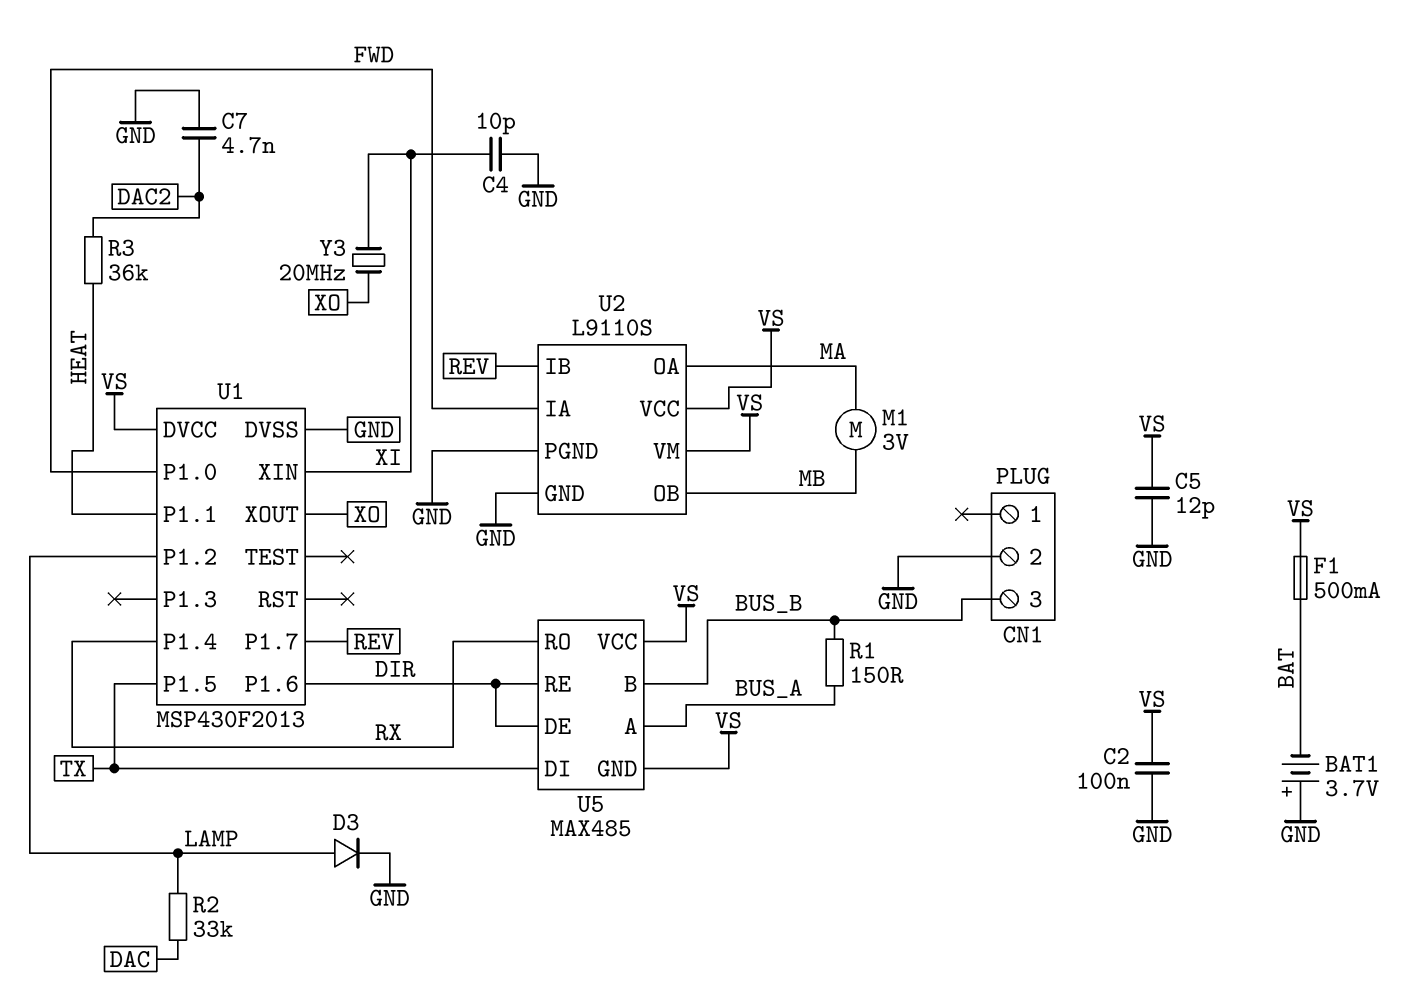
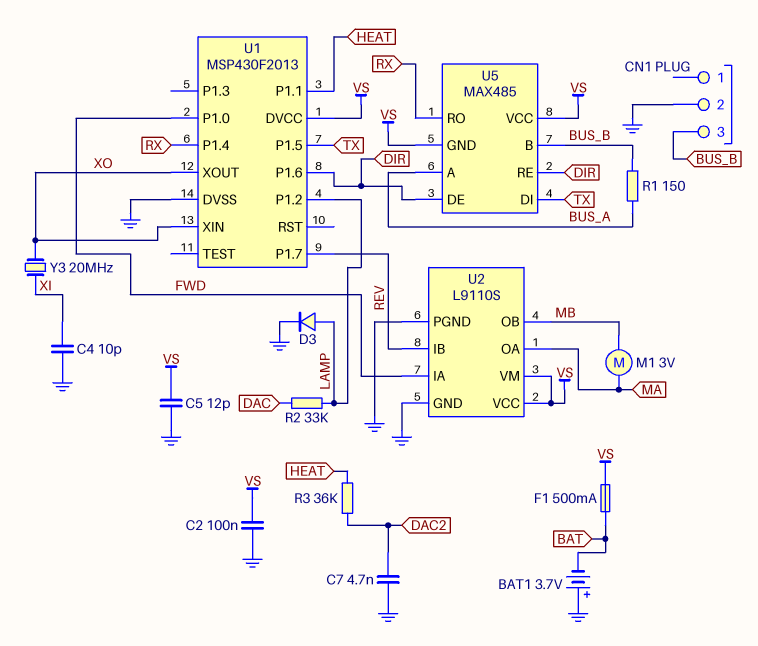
U1 pin XIN: XI -> XO

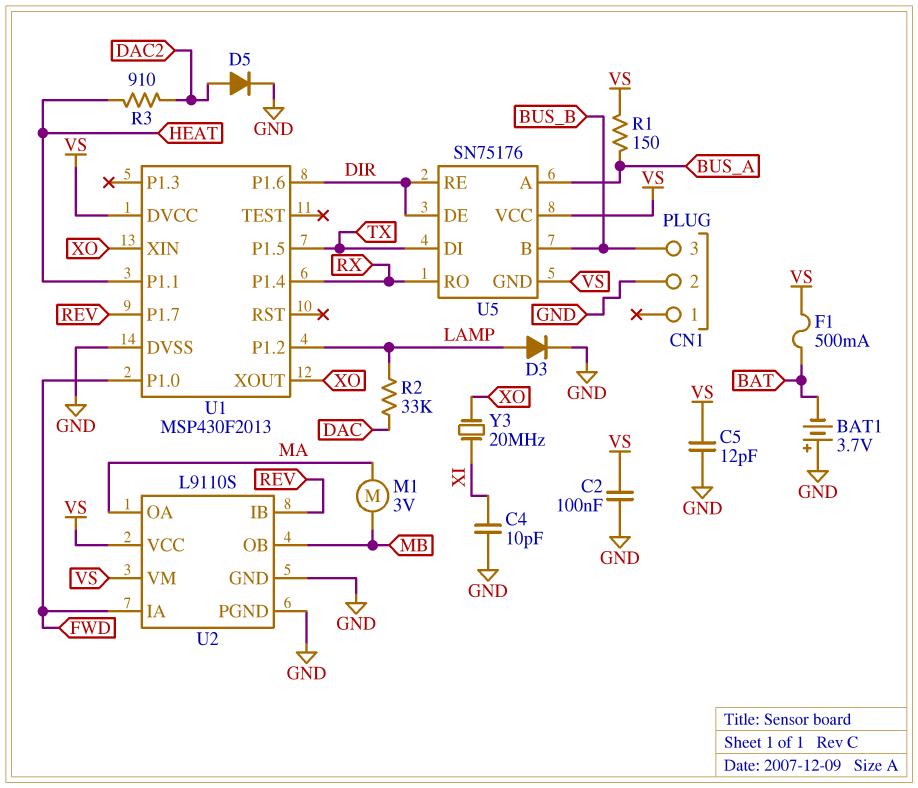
C7: 4.7nF (DAC2, GND) -> none
D5: none -> diode (A DAC2, K GND)
R1: 150 (BUS_A, BUS_B) -> 150 (BUS_A, VS)
R3: 36k (DAC2, HEAT) -> 910 (DAC2, HEAT)
U5: MAX485 -> SN75176

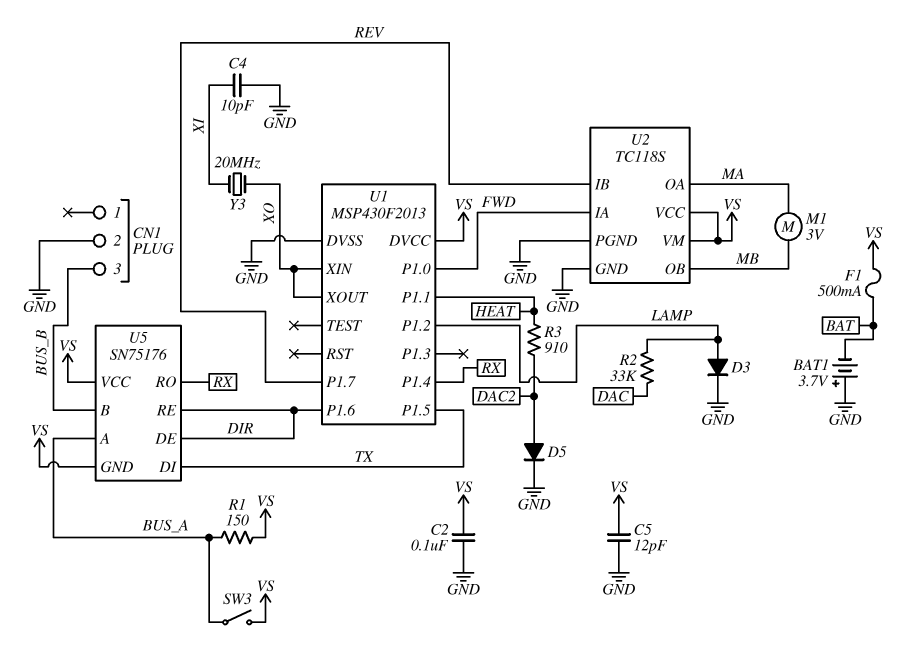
SW3: none -> switch (BUS_A, VS)
U2: L9110S -> TC118S

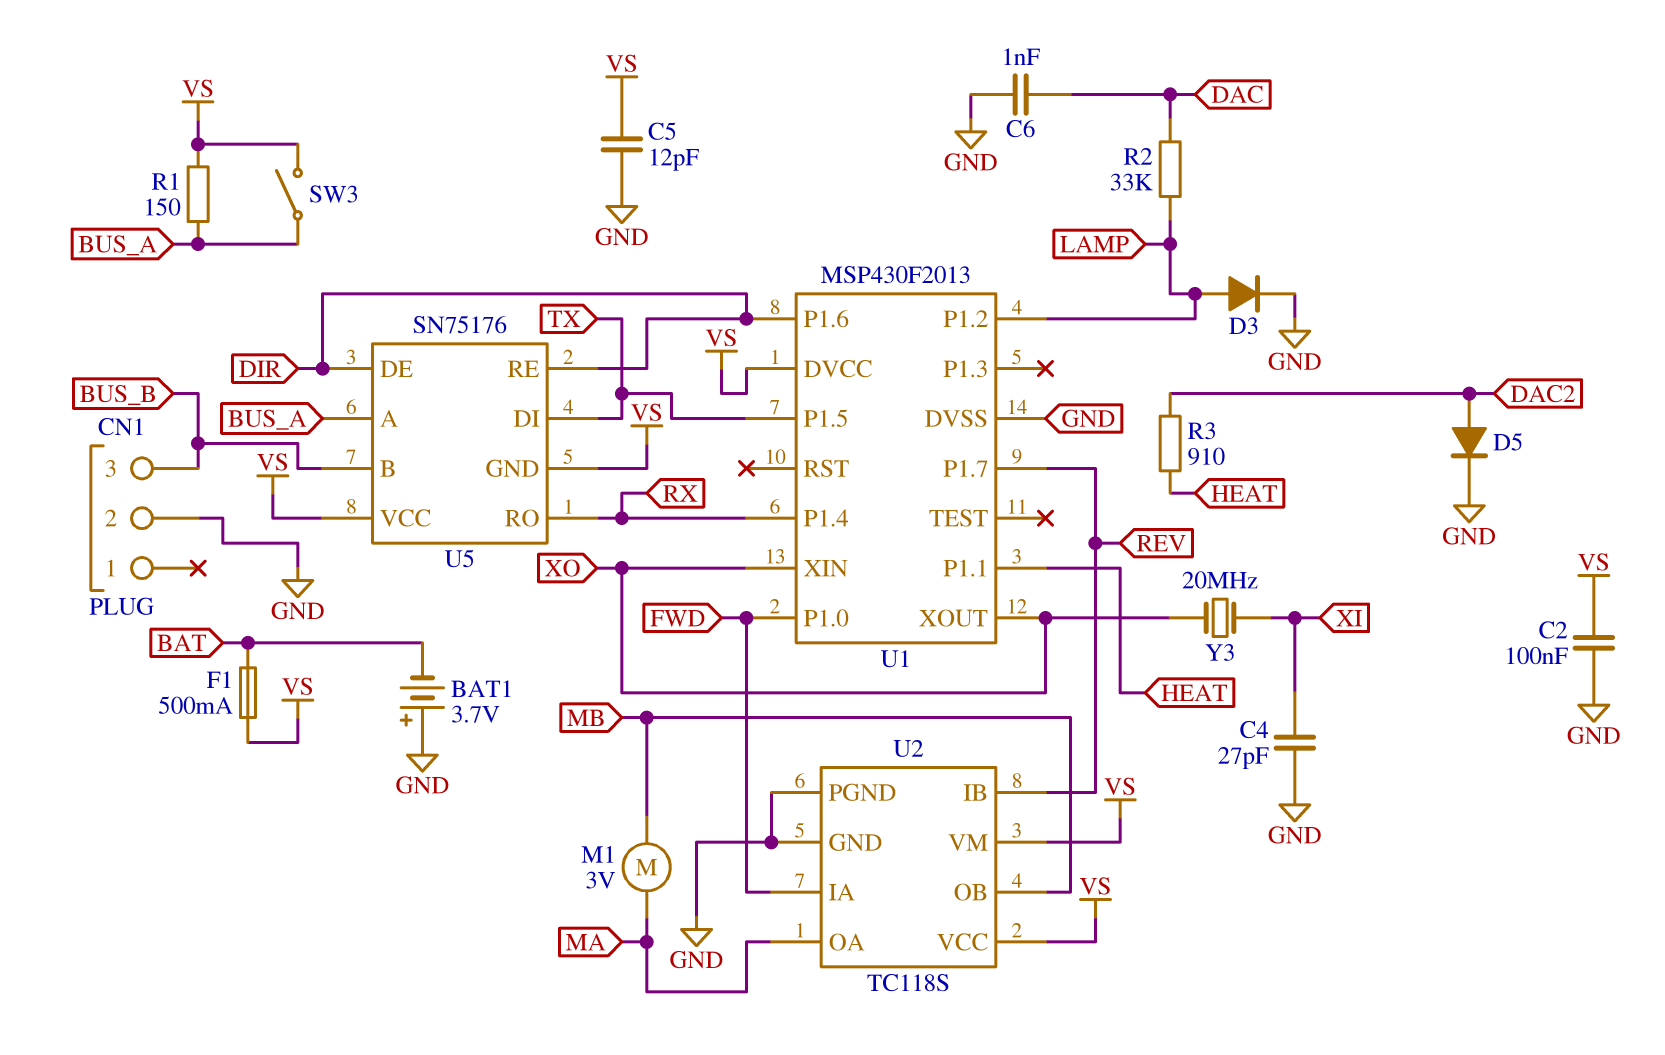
C4: 10pF (GND, XI) -> 27pF (GND, XI)
C6: none -> 1nF (DAC, GND)

